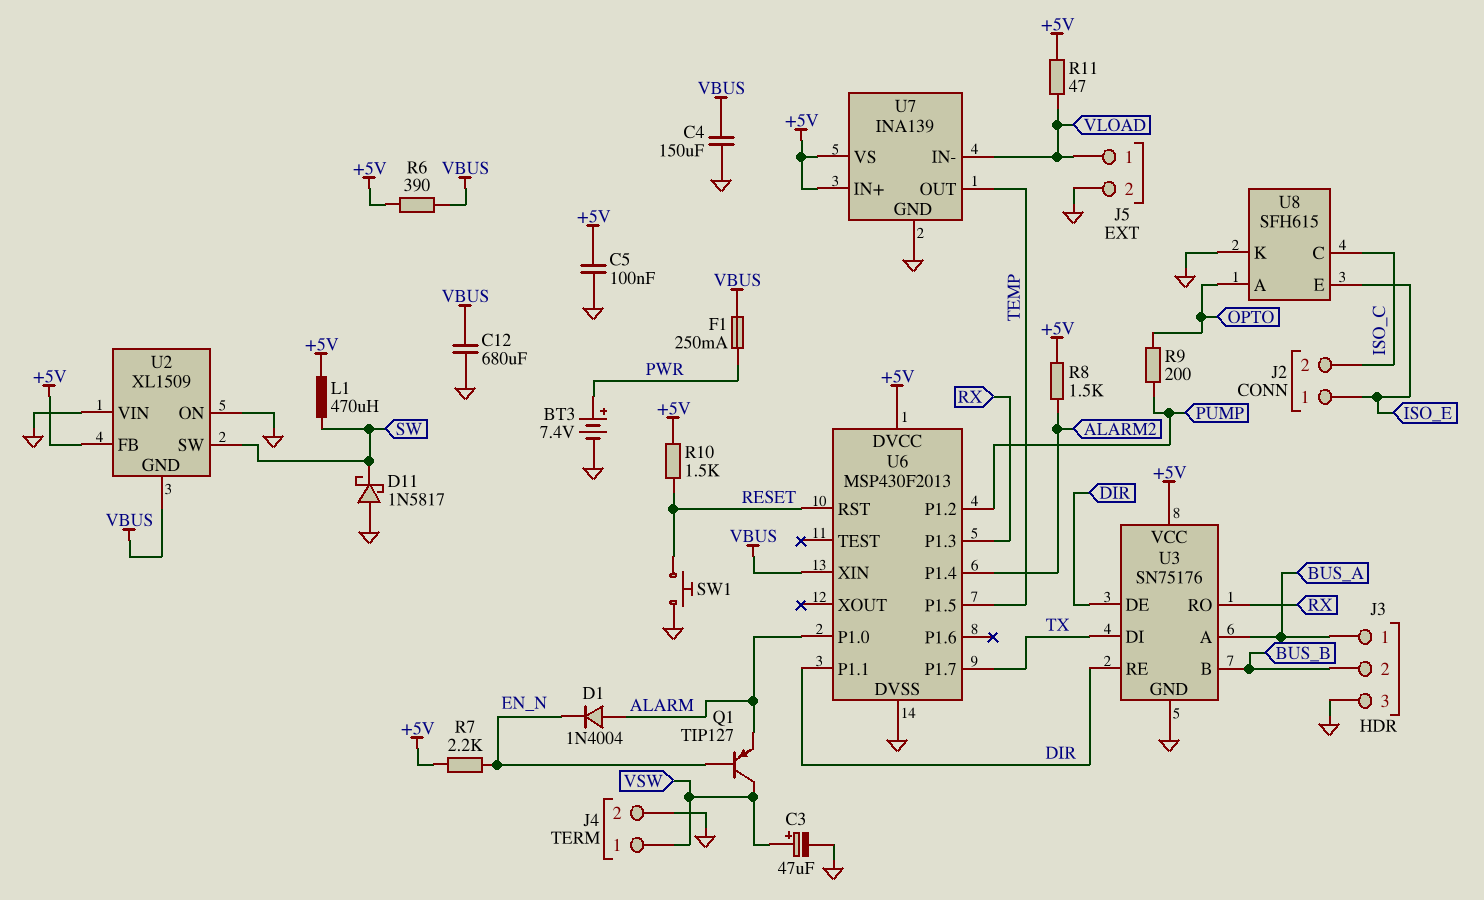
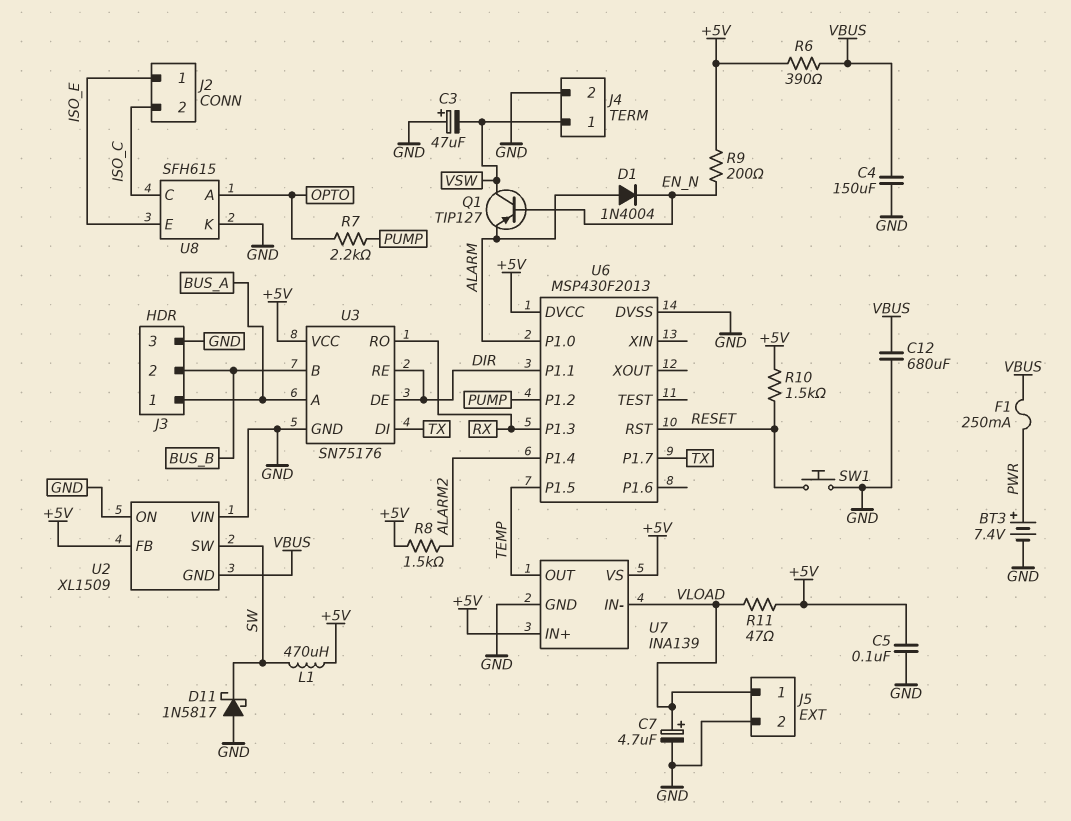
C3: 47uF (plus VSW, minus GND) -> 47uF (plus GND, minus VSW)
C7: none -> 4.7uF (plus VLOAD, minus GND)
R7: 2.2k (+5V, EN_N) -> 2.2k (OPTO, PUMP)
R9: 200 (OPTO, PUMP) -> 200 (+5V, EN_N)
U6 pin XIN: VBUS -> none

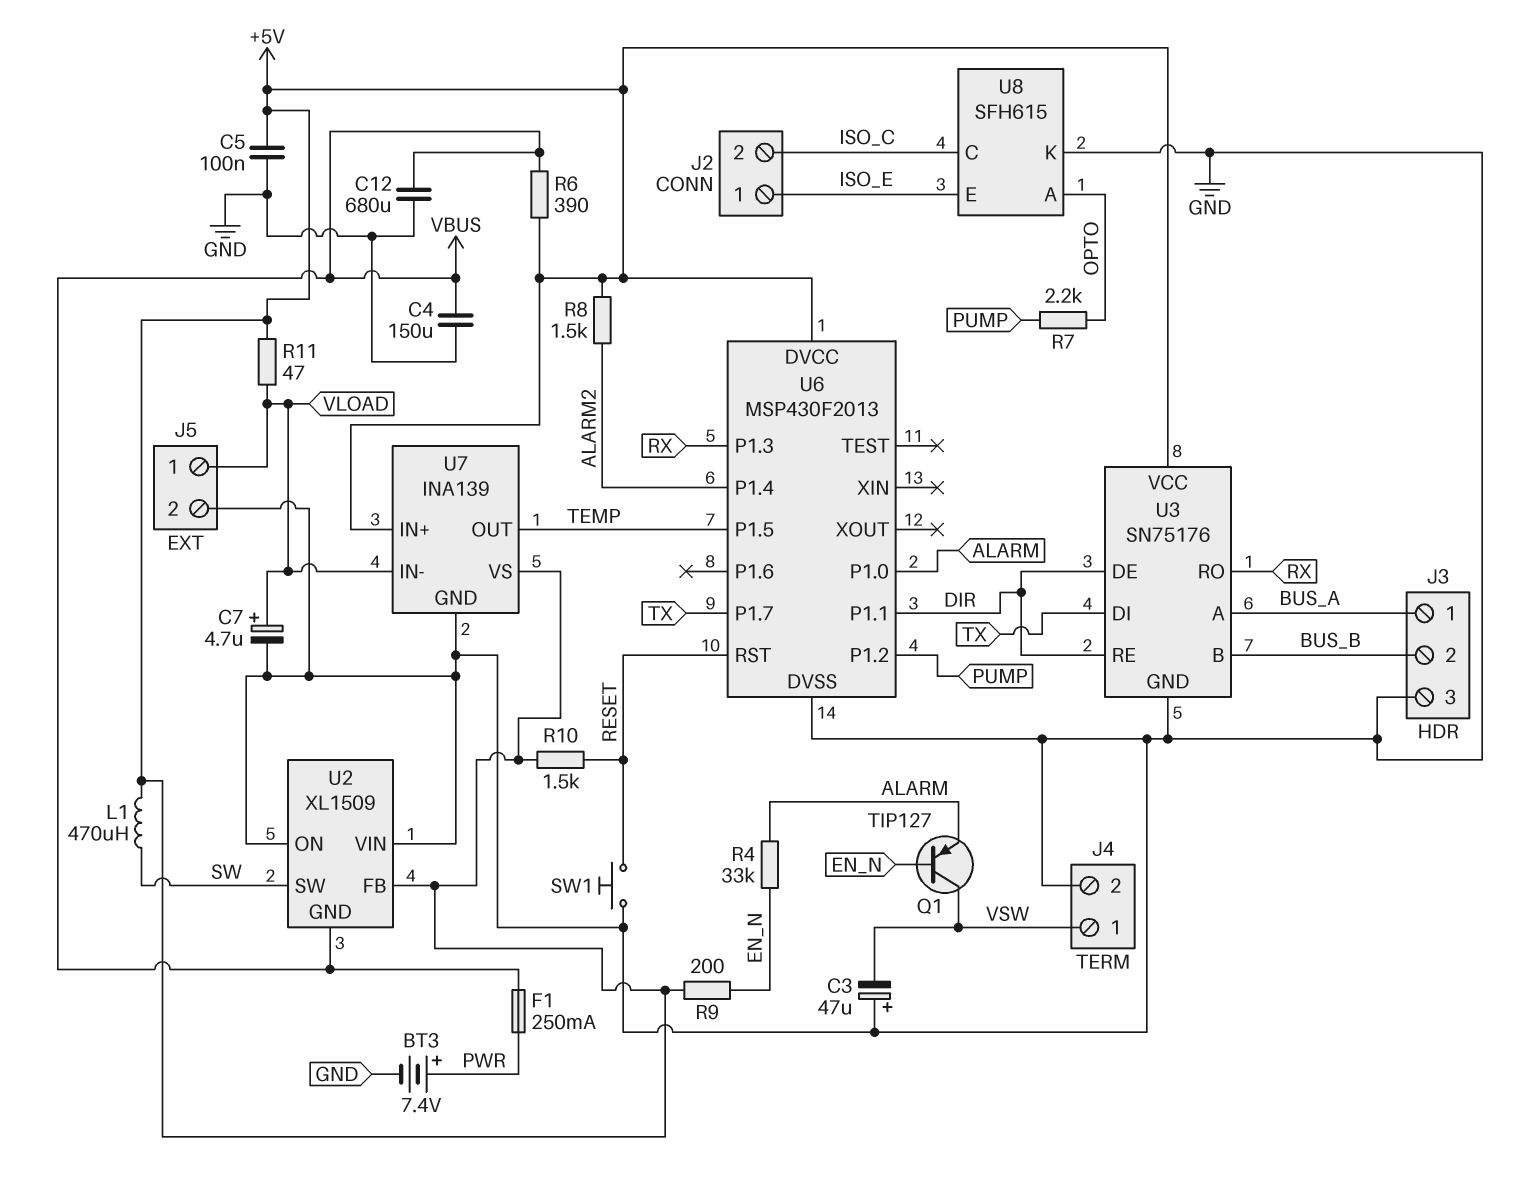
D1: diode 1N4004 (A ALARM, K EN_N) -> none
D11: schottky 1N5817 (A GND, K SW) -> none
R4: none -> 33k (ALARM, EN_N)

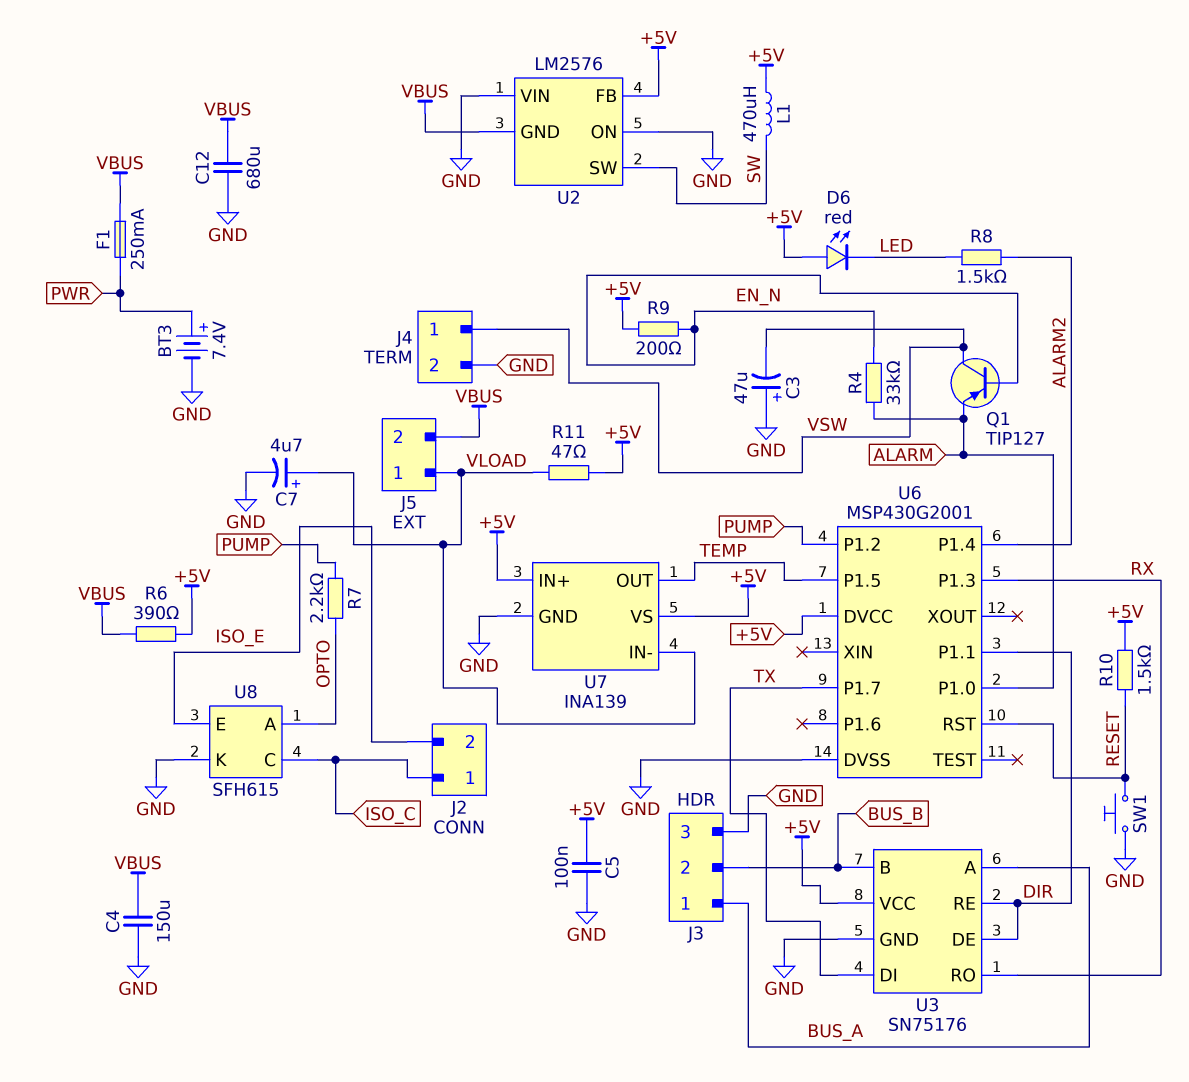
D6: none -> LED red (A +5V, K LED)
J2 pin 1: ISO_E -> ISO_C
J2 pin 2: ISO_C -> ISO_E
J5 pin 2: GND -> VBUS
R8: 1.5k (+5V, ALARM2) -> 1.5k (ALARM2, LED)
U2: XL1509 -> LM2576
U6: MSP430F2013 -> MSP430G2001

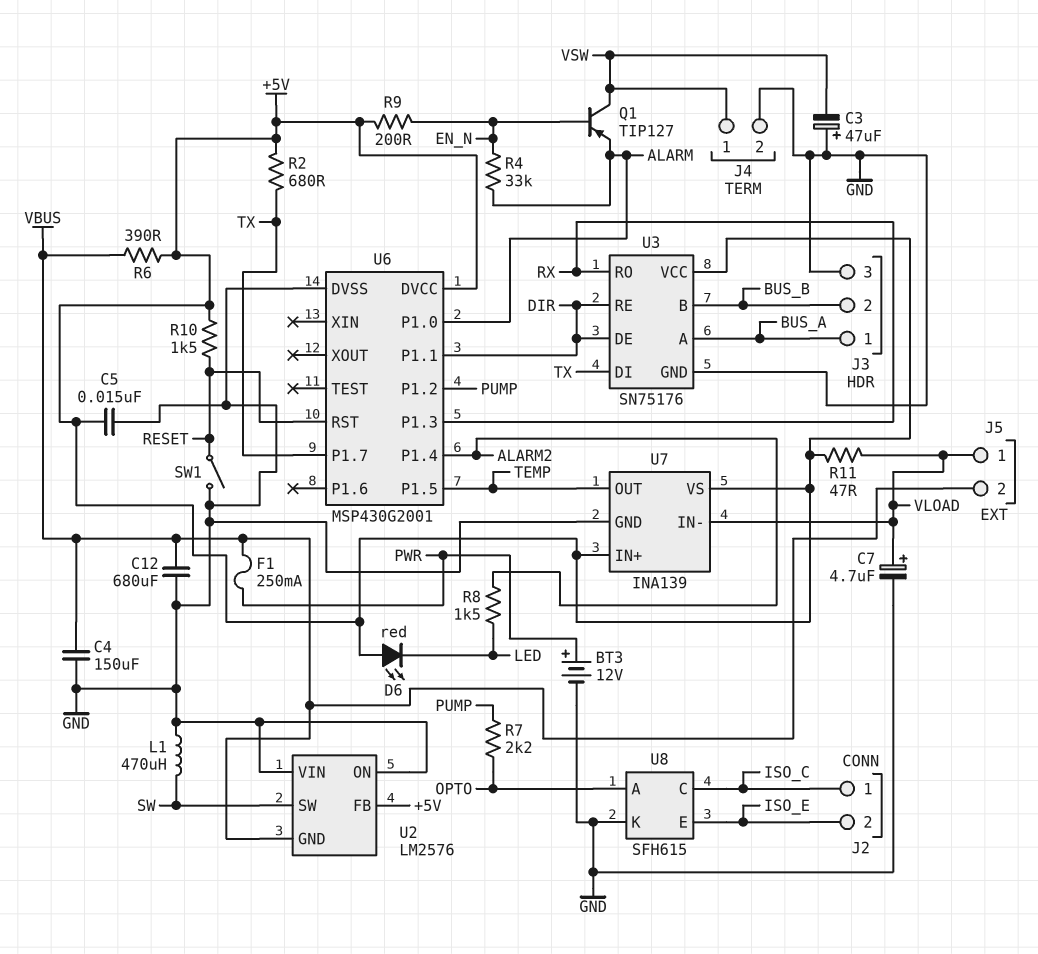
BT3: 7.4V (plus PWR, minus GND) -> 12V (plus PWR, minus GND)
C5: 100nF (+5V, GND) -> 15nF (+5V, GND)
L1: 470uH (+5V, SW) -> 470uH (GND, SW)
R2: none -> 680 (+5V, TX)
SW1: button (GND, RESET) -> switch (GND, RESET)

